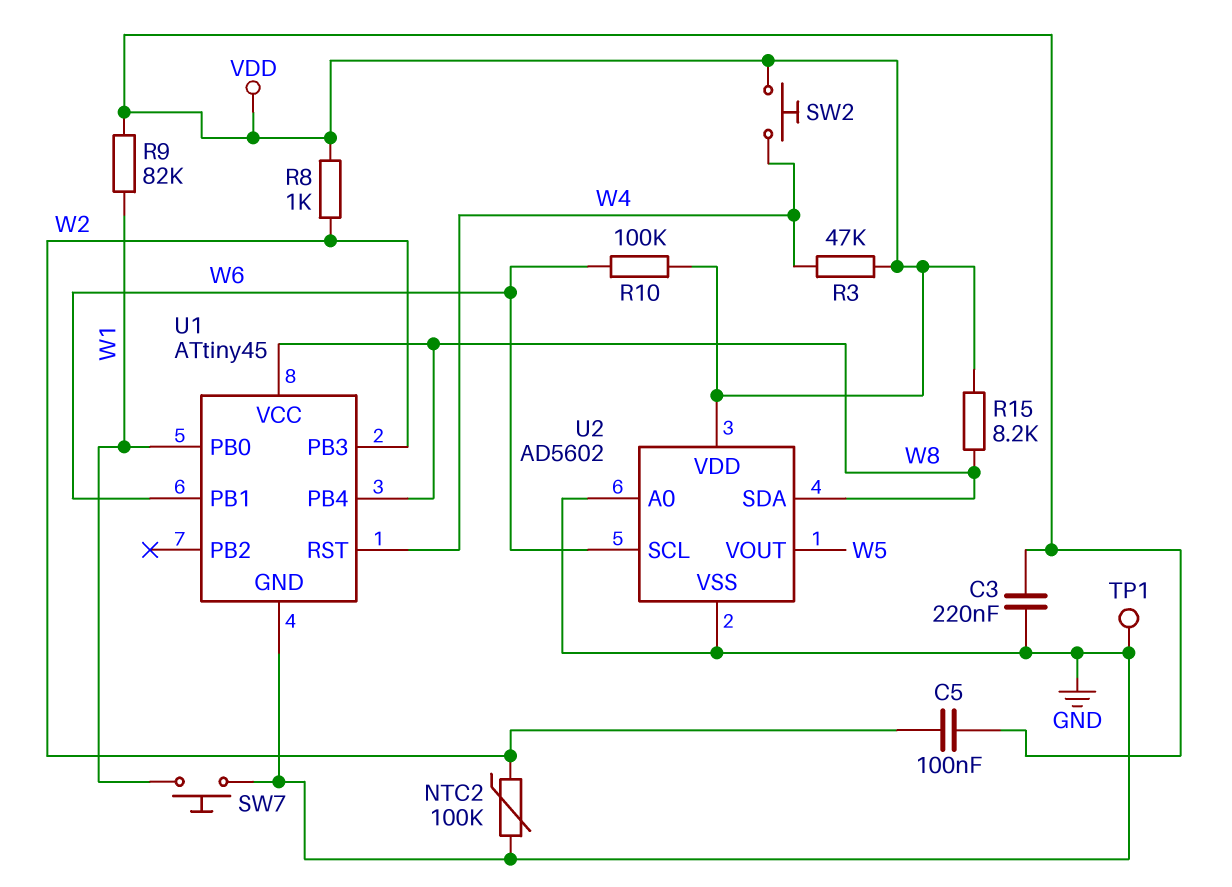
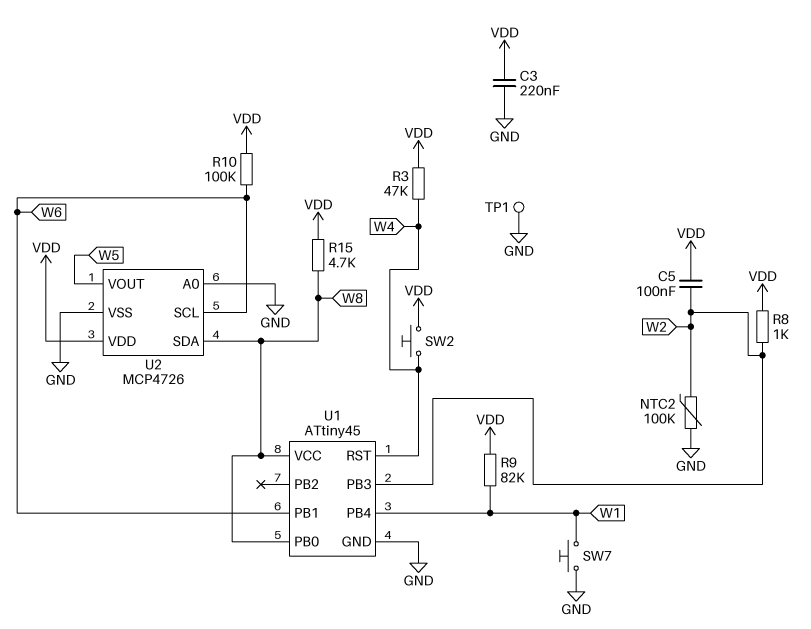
R15: 8.2k (VDD, W8) -> 4.7k (VDD, W8)
U1 pin PB0: W1 -> W8
U1 pin PB4: W8 -> W1
U2: AD5602 -> MCP4726

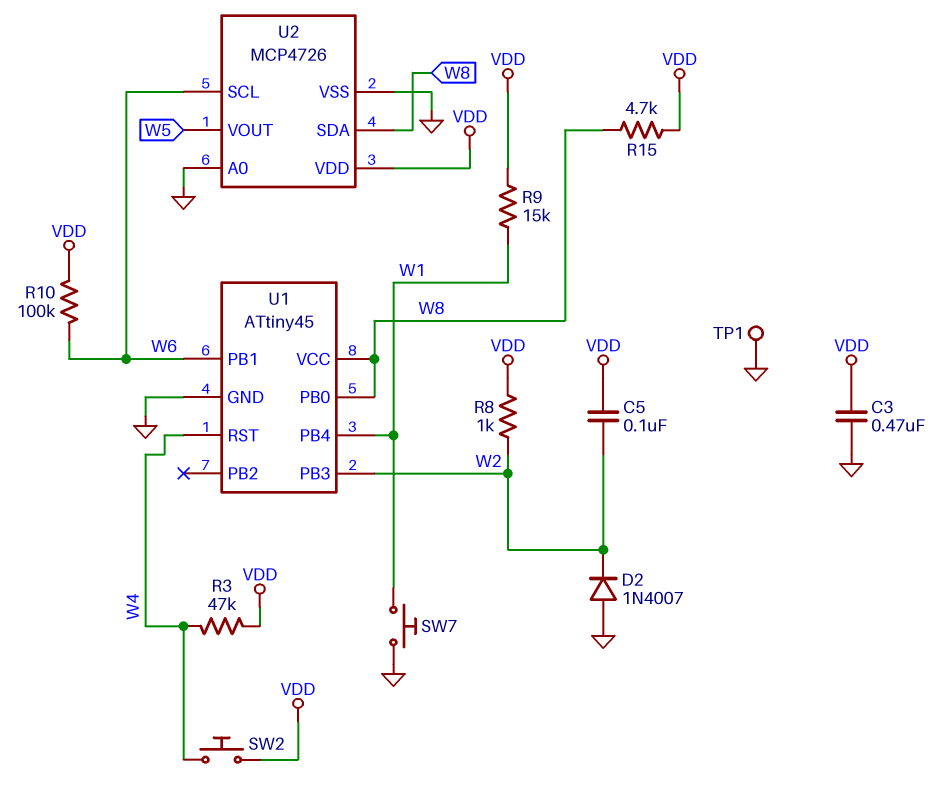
C3: 220nF (GND, VDD) -> 470nF (GND, VDD)
D2: none -> diode 1N4007 (A GND, K W2)
NTC2: 100k (GND, W2) -> none
R9: 82k (VDD, W1) -> 15k (VDD, W1)

